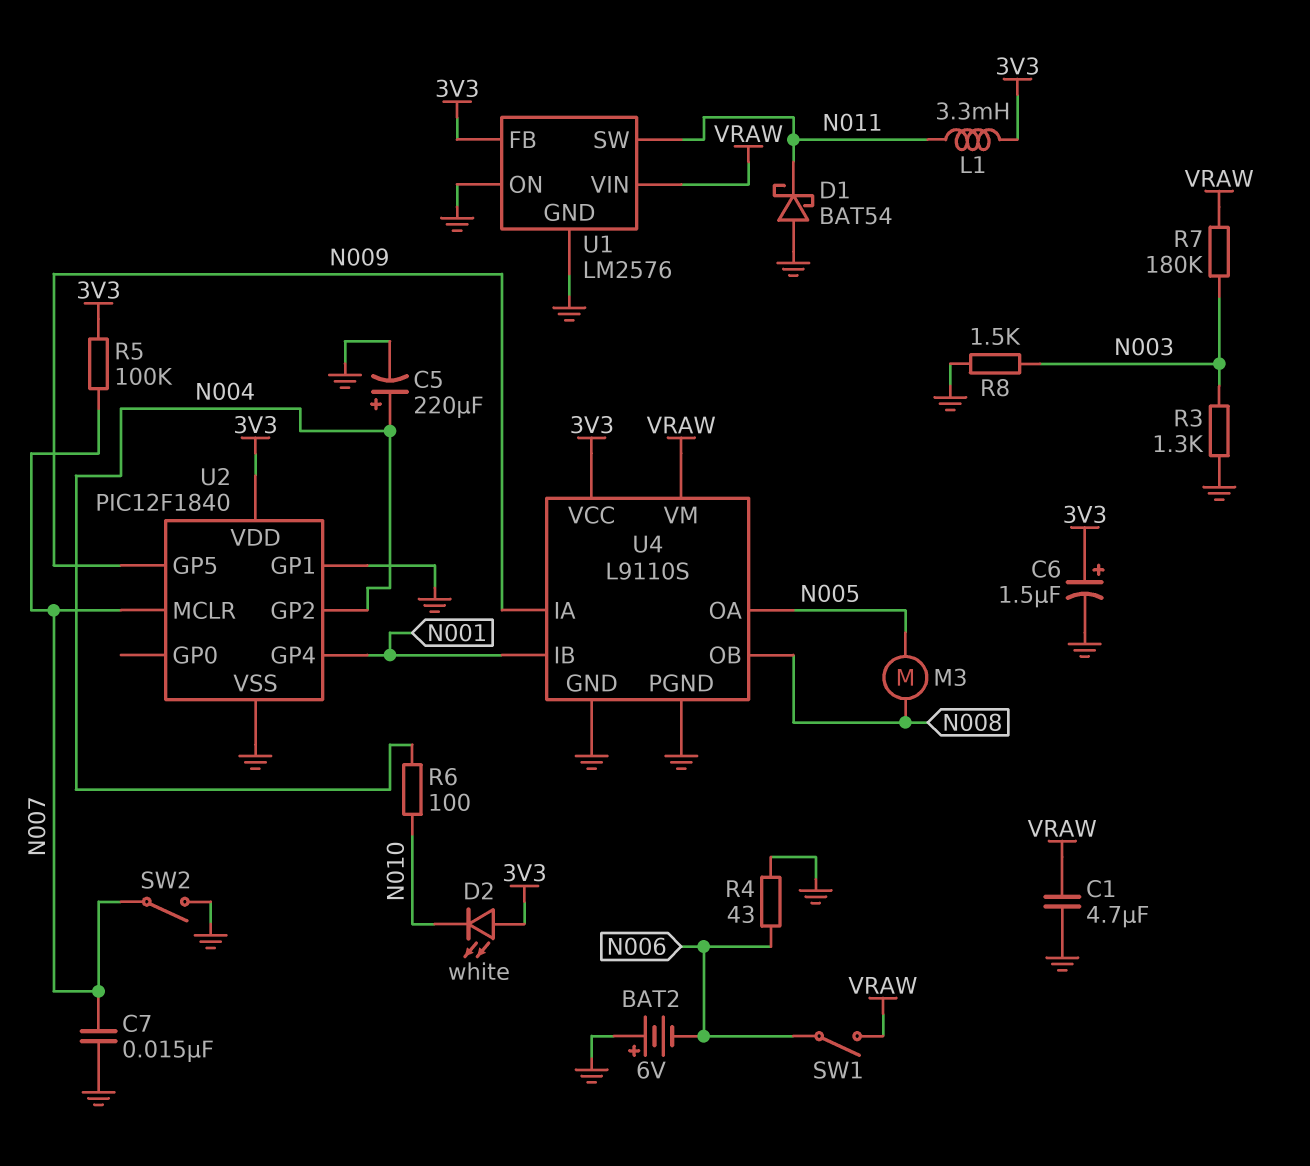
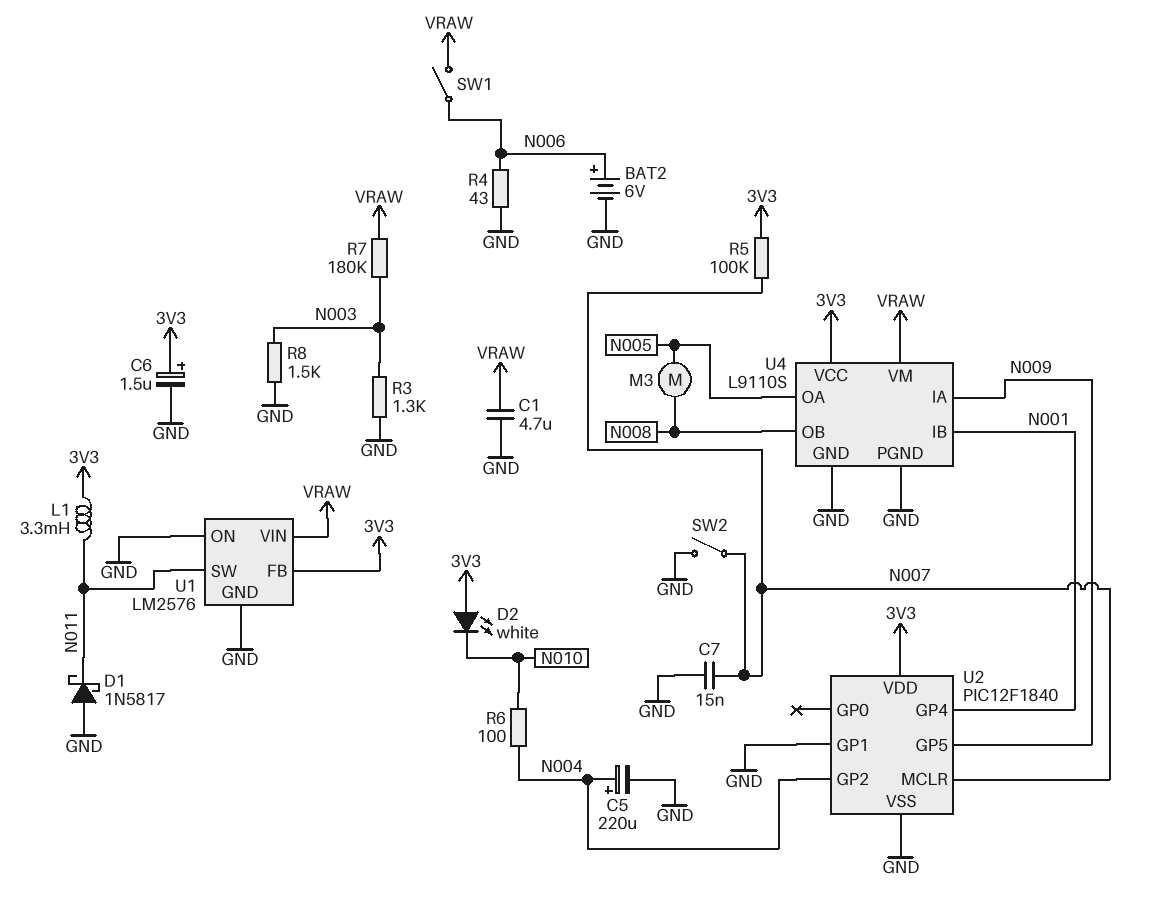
BAT2: 6V (plus GND, minus N006) -> 6V (plus N006, minus GND)
D1: schottky BAT54 (A GND, K N011) -> schottky 1N5817 (A GND, K N011)

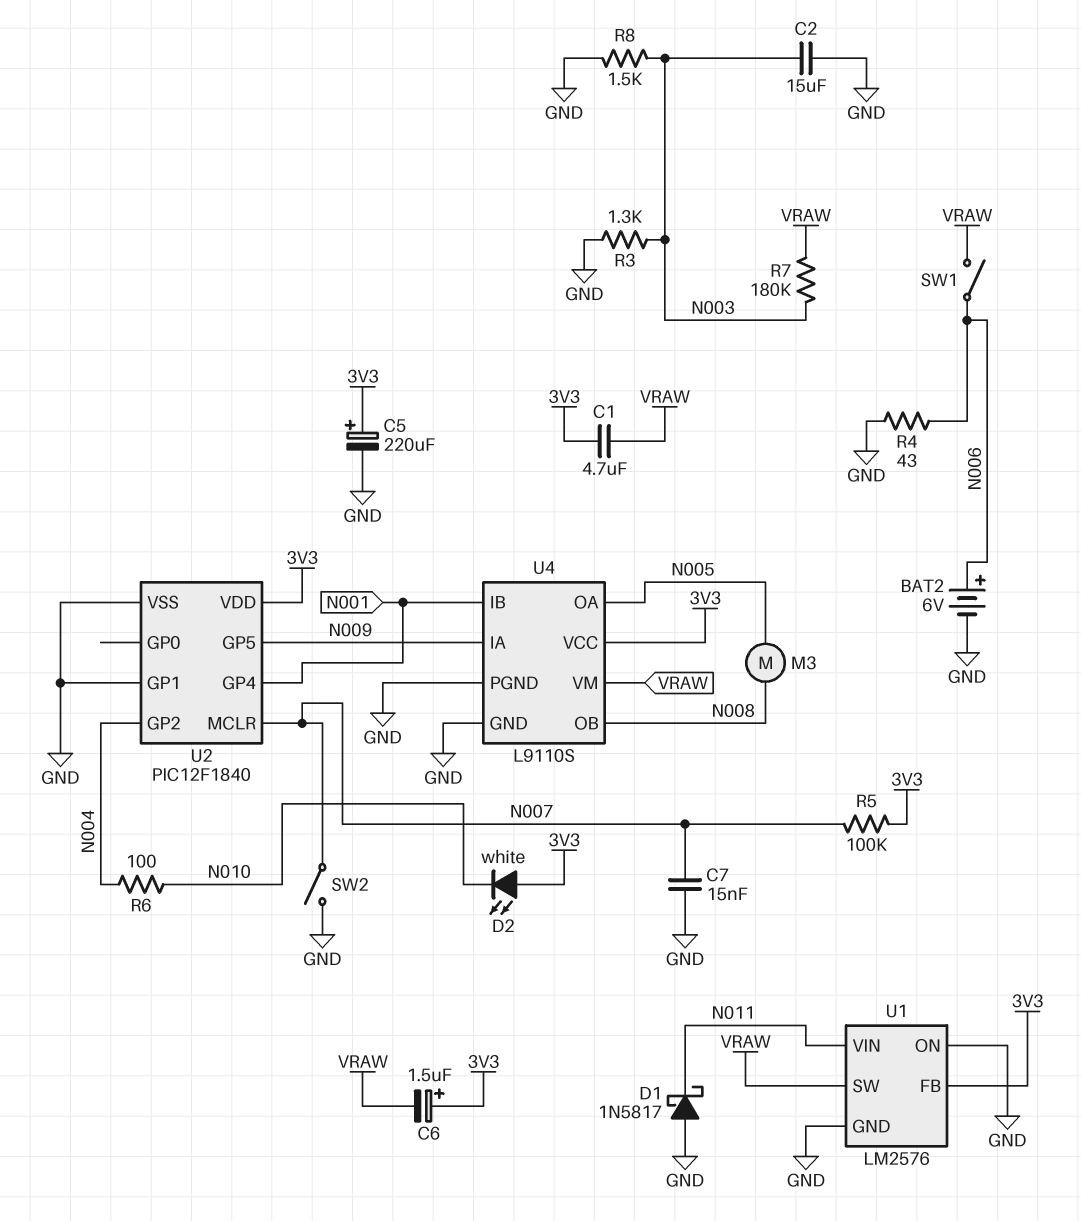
C1: 4.7uF (GND, VRAW) -> 4.7uF (3V3, VRAW)
C2: none -> 15uF (GND, N003)
C5: 220uF (plus N004, minus GND) -> 220uF (plus 3V3, minus GND)
C6: 1.5uF (plus 3V3, minus GND) -> 1.5uF (plus 3V3, minus VRAW)
L1: 3.3mH (3V3, N011) -> none
U1 pin SW: N011 -> VRAW
U1 pin VIN: VRAW -> N011

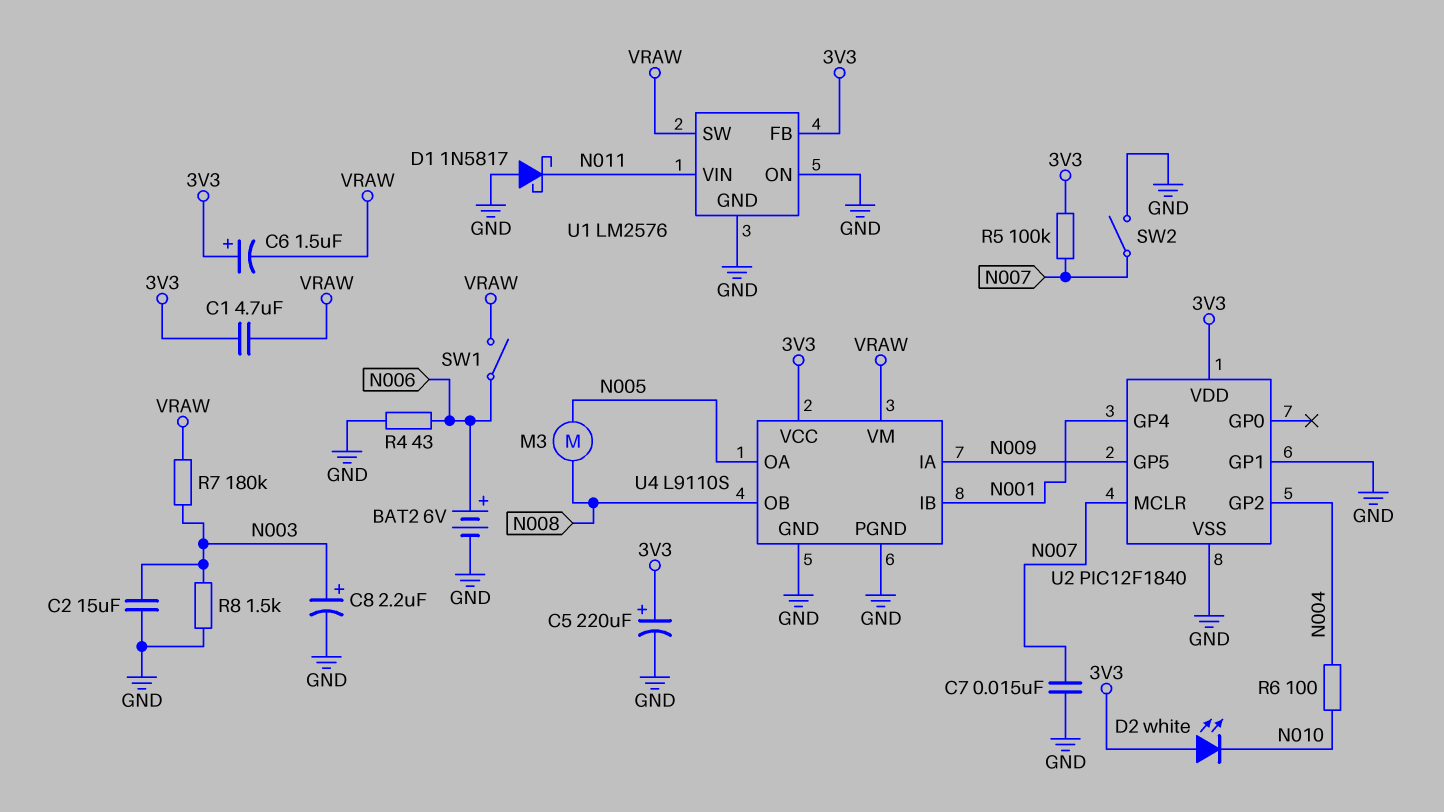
C8: none -> 2.2uF (plus N003, minus GND)
R3: 1.3k (GND, N003) -> none

